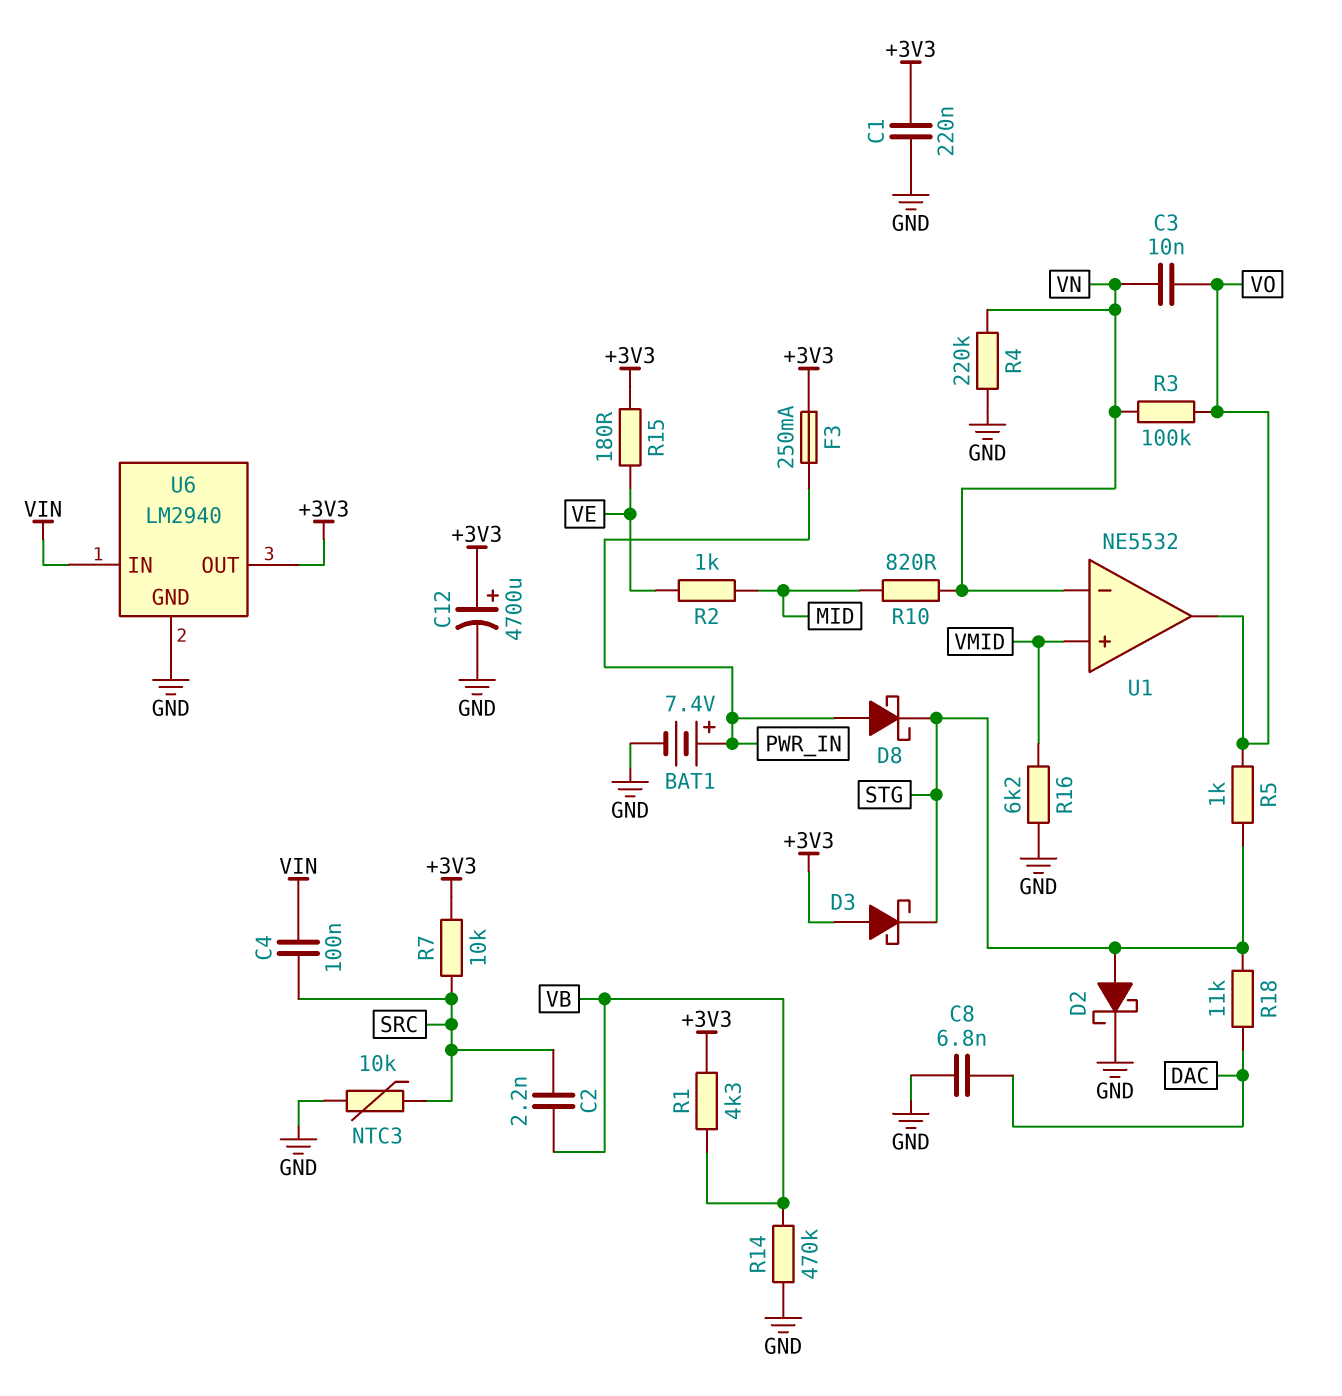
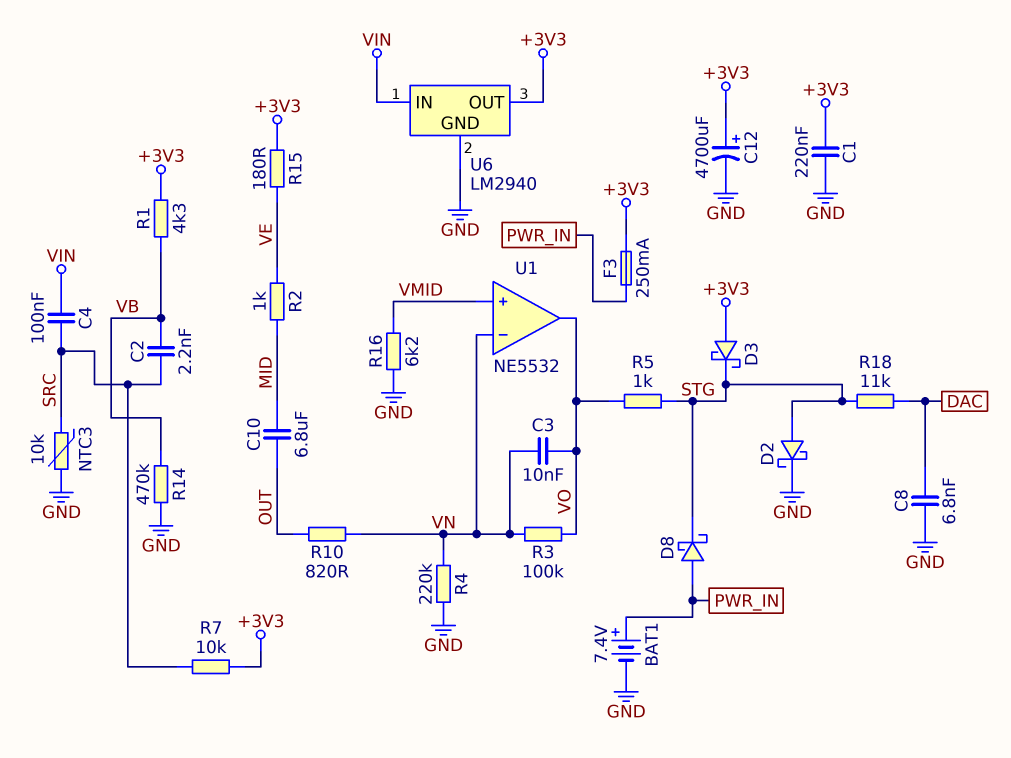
C10: none -> 6.8uF (MID, OUT)
R10: 820 (MID, VN) -> 820 (OUT, VN)

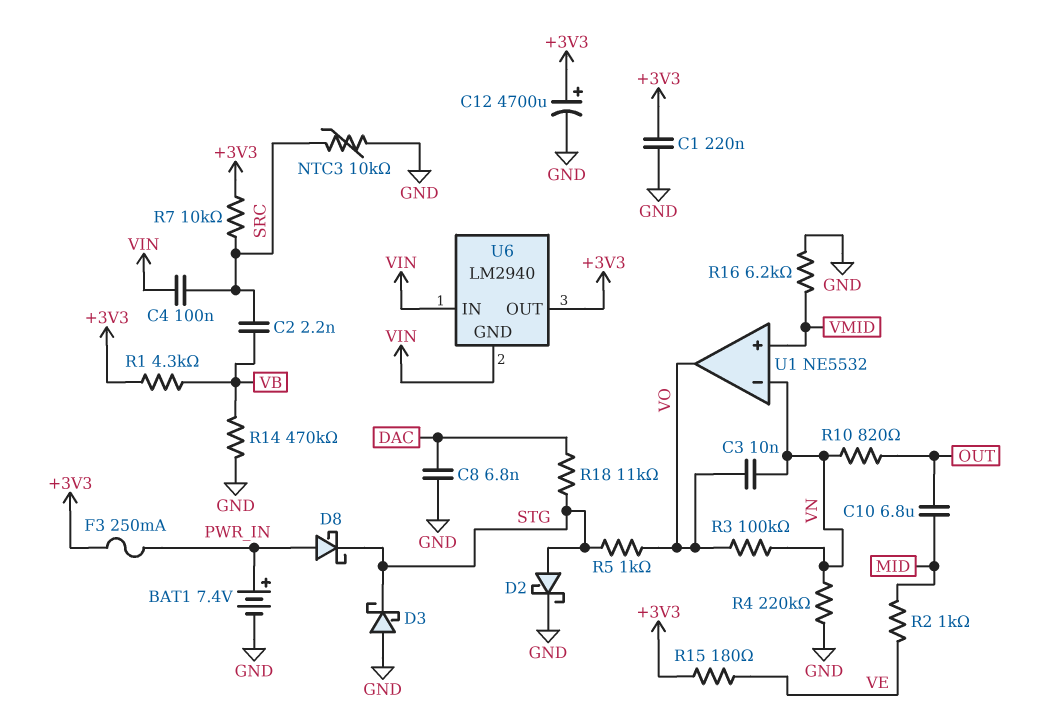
D3: schottky (A +3V3, K STG) -> schottky (A GND, K STG)
U6 pin GND: GND -> VIN

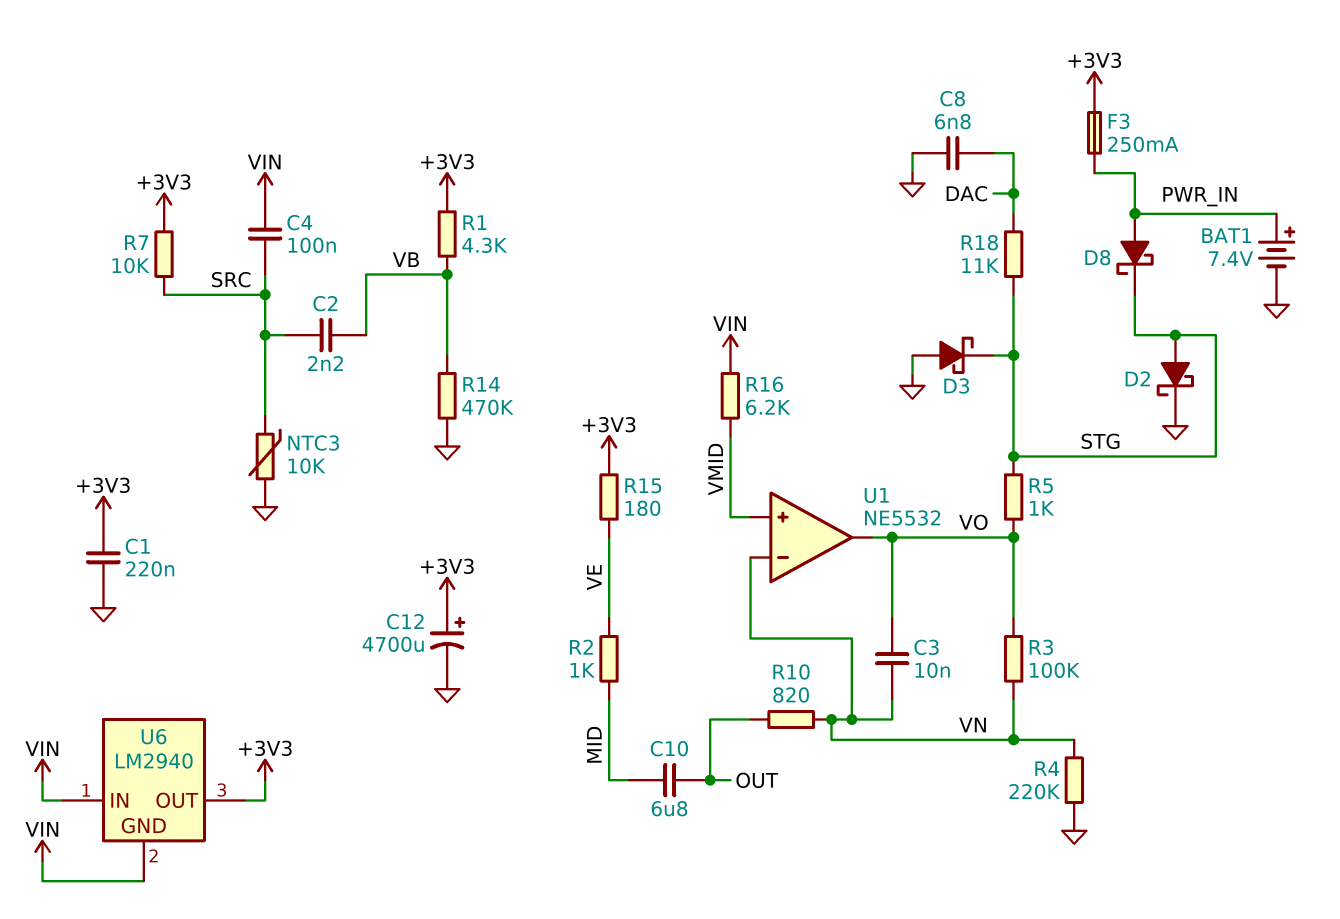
R16: 6.2k (GND, VMID) -> 6.2k (VIN, VMID)

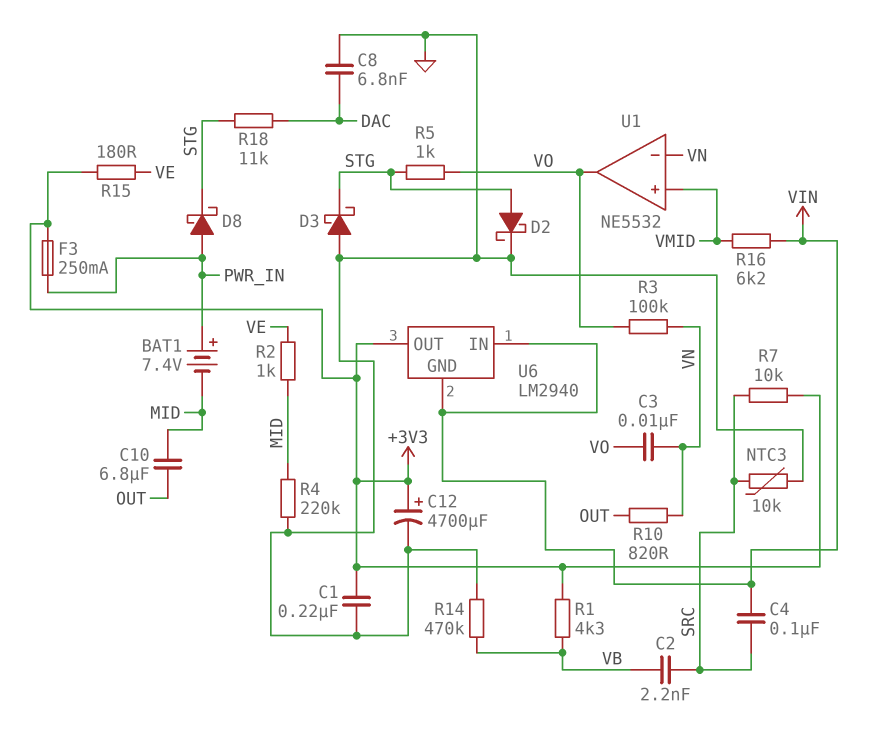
BAT1: 7.4V (plus PWR_IN, minus GND) -> 7.4V (plus PWR_IN, minus MID)
R4: 220k (GND, VN) -> 220k (GND, MID)

